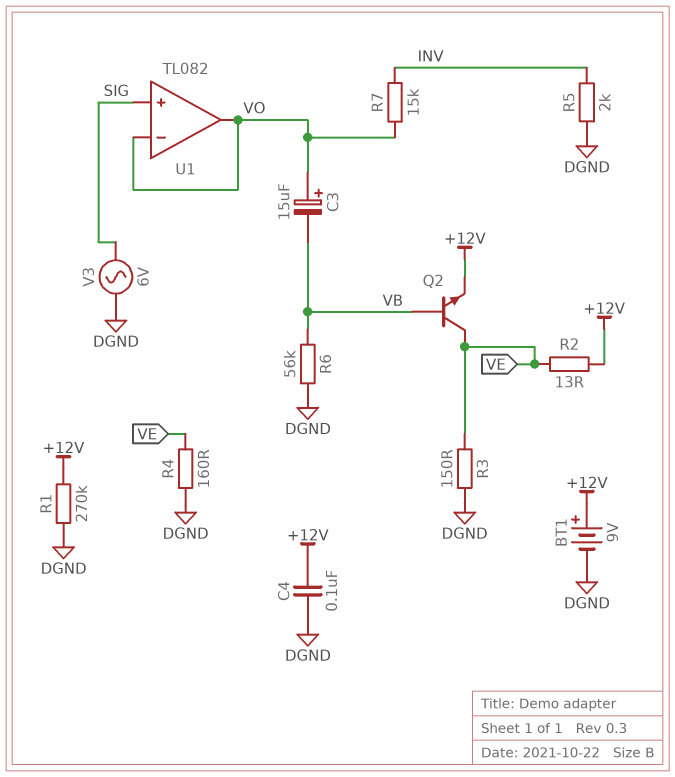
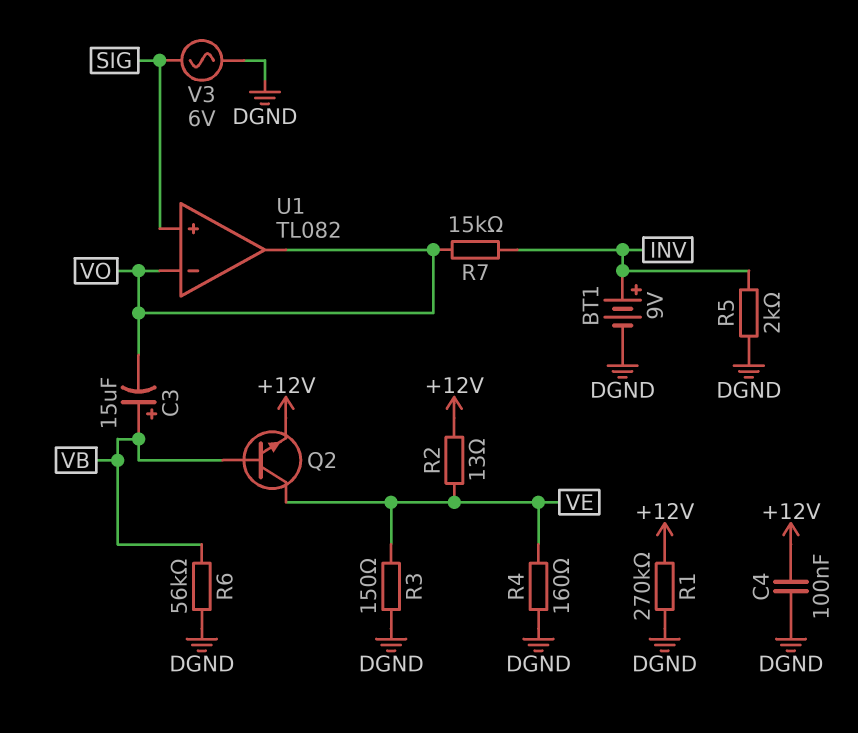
BT1: 9V (plus +12V, minus DGND) -> 9V (plus INV, minus DGND)
C3: 15uF (plus VO, minus VB) -> 15uF (plus VB, minus VO)

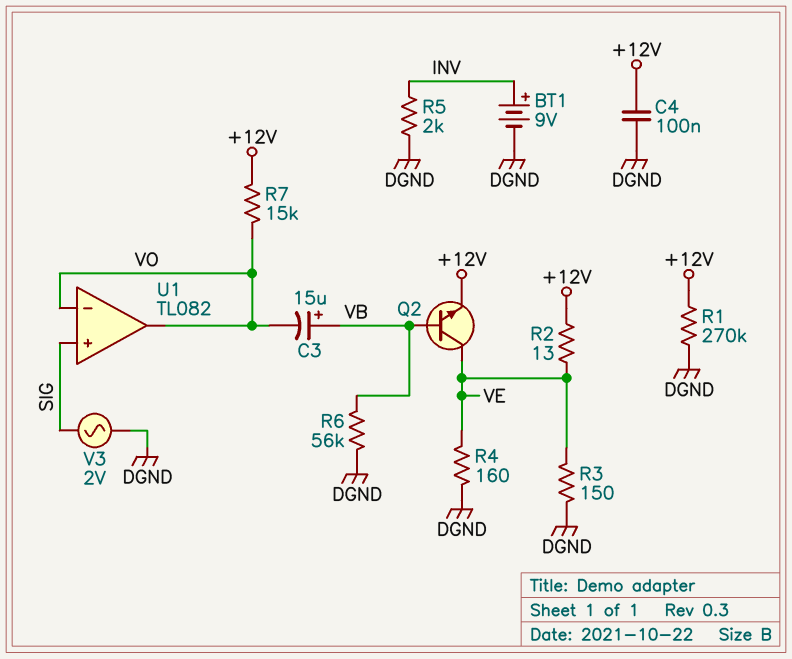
R7: 15k (INV, VO) -> 15k (+12V, VO)
V3: AC 6V (DGND, SIG) -> AC 2V (DGND, SIG)

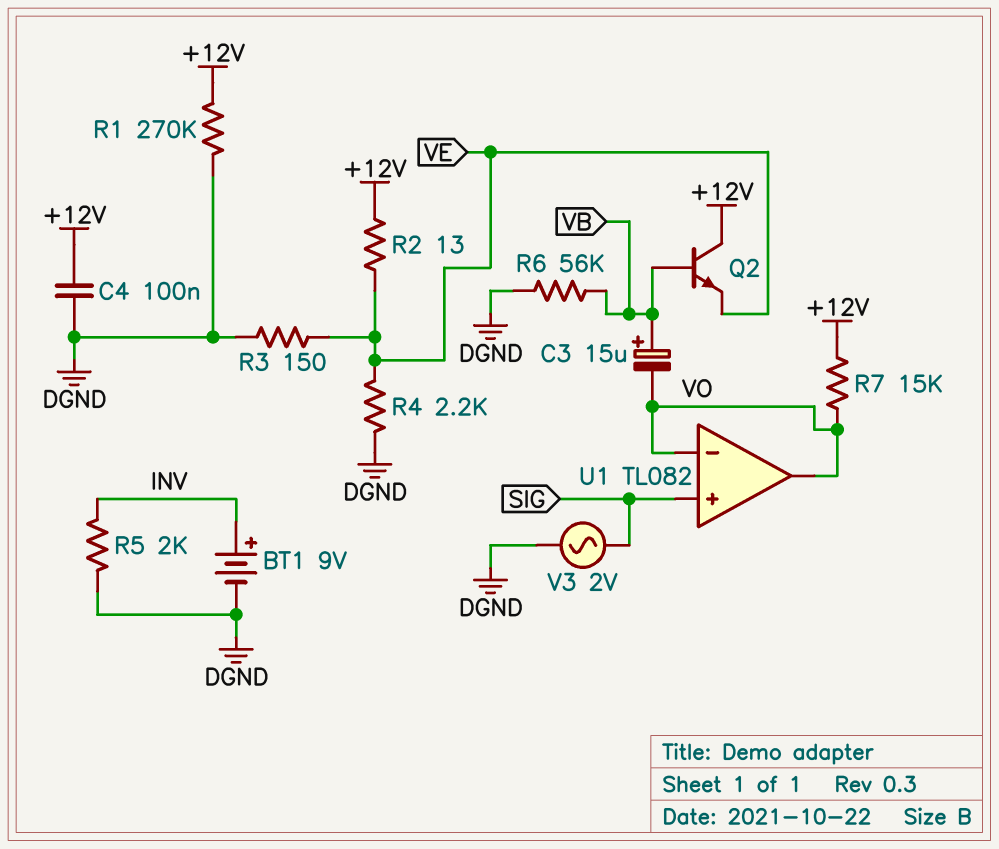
Q2: NPN (B VB, C VE, E +12V) -> NPN (B VB, C +12V, E VE)
R4: 160 (DGND, VE) -> 2.2k (DGND, VE)

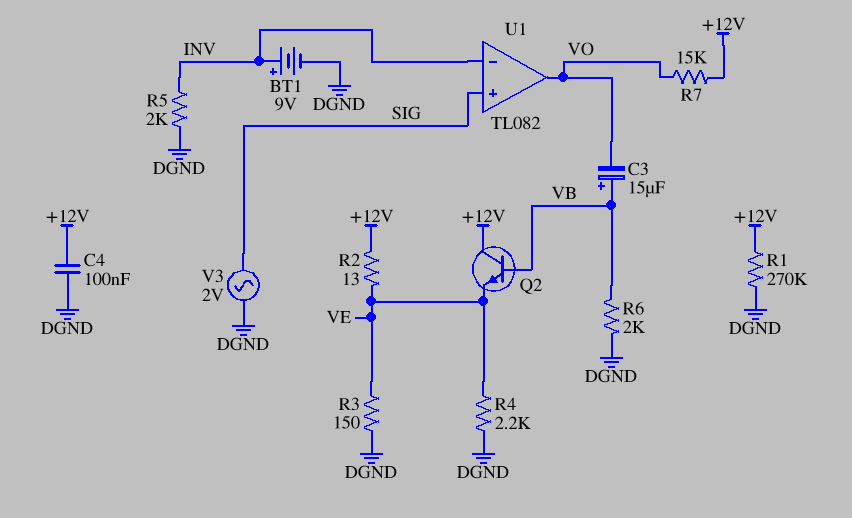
R6: 56k (DGND, VB) -> 2k (DGND, VB)
U1 pin in-: VO -> INV

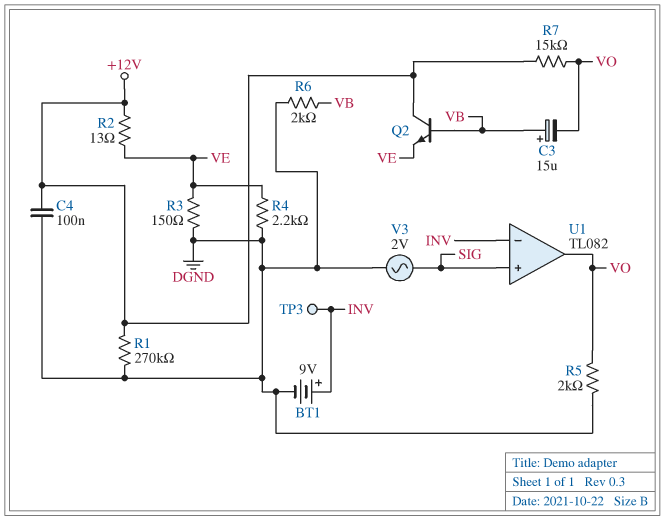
R5: 2k (DGND, INV) -> 2k (DGND, VO)
TP3: none -> test point (INV)

